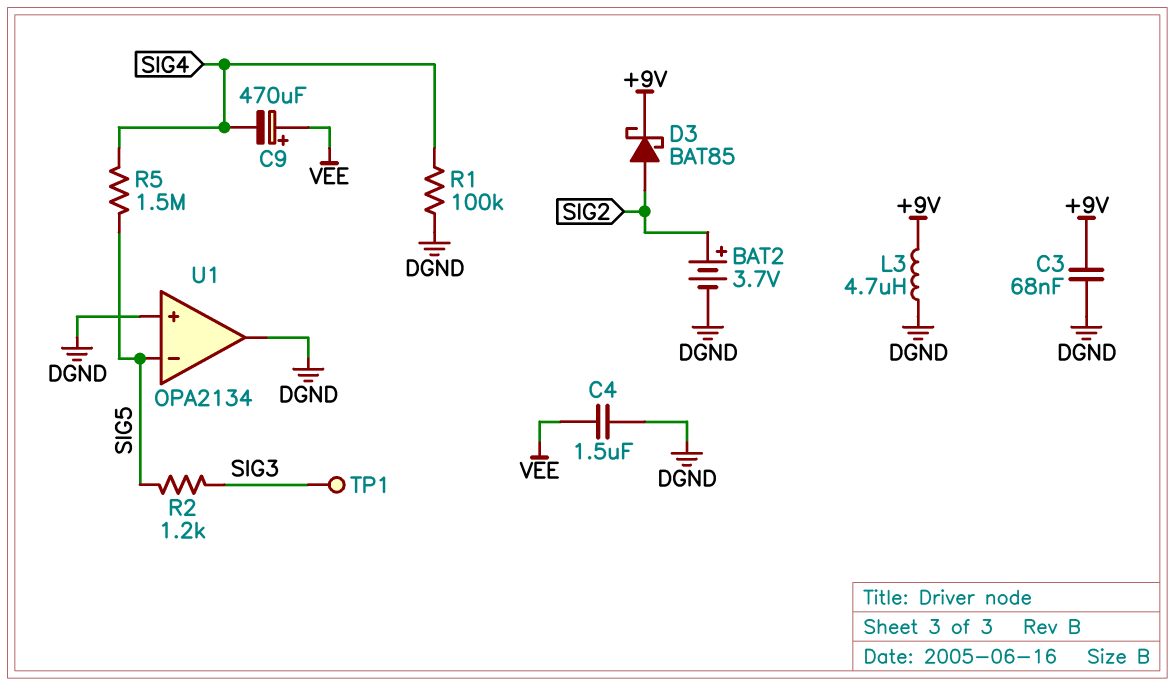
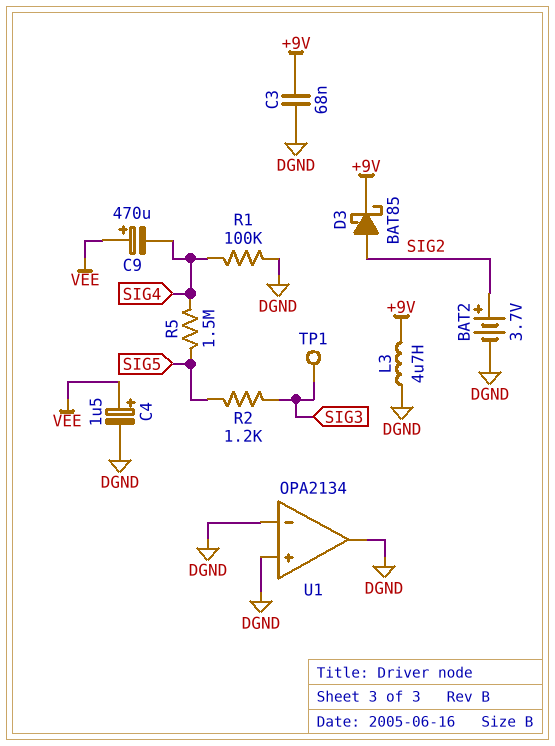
C4: 1.5uF (DGND, VEE) -> 1.5uF (plus VEE, minus DGND)
U1 pin in-: SIG5 -> DGND

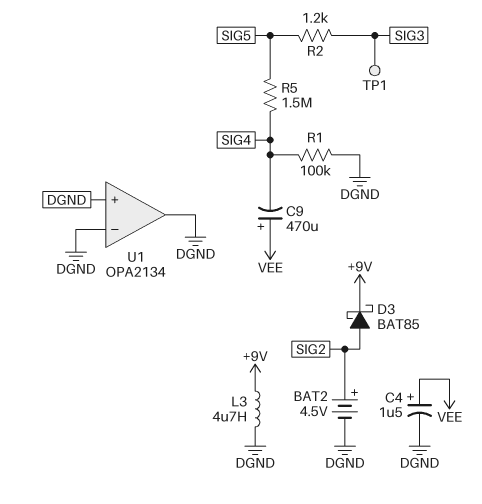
BAT2: 3.7V (plus SIG2, minus DGND) -> 4.5V (plus SIG2, minus DGND)
C3: 68nF (+9V, DGND) -> none

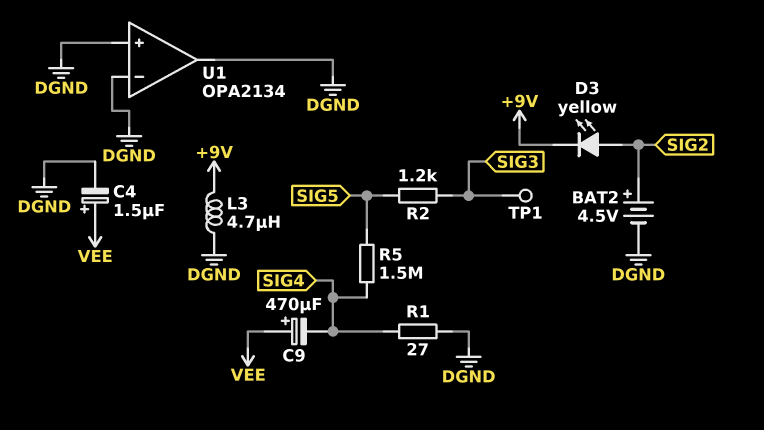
D3: schottky BAT85 (A SIG2, K +9V) -> LED yellow (A SIG2, K +9V)
R1: 100k (DGND, SIG4) -> 27 (DGND, SIG4)

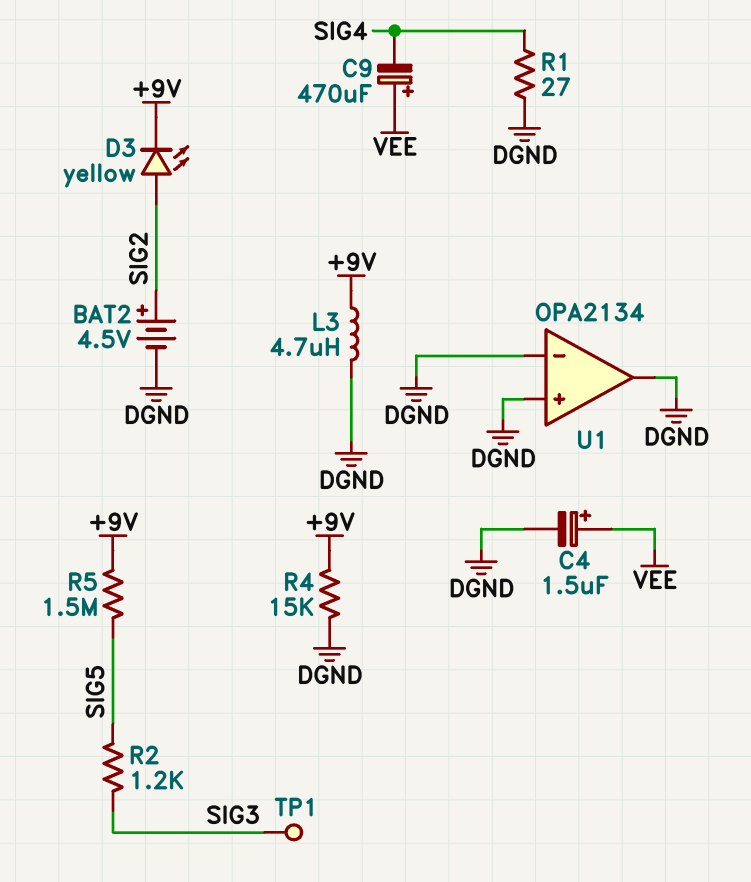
R4: none -> 15k (+9V, DGND)
R5: 1.5M (SIG4, SIG5) -> 1.5M (+9V, SIG5)

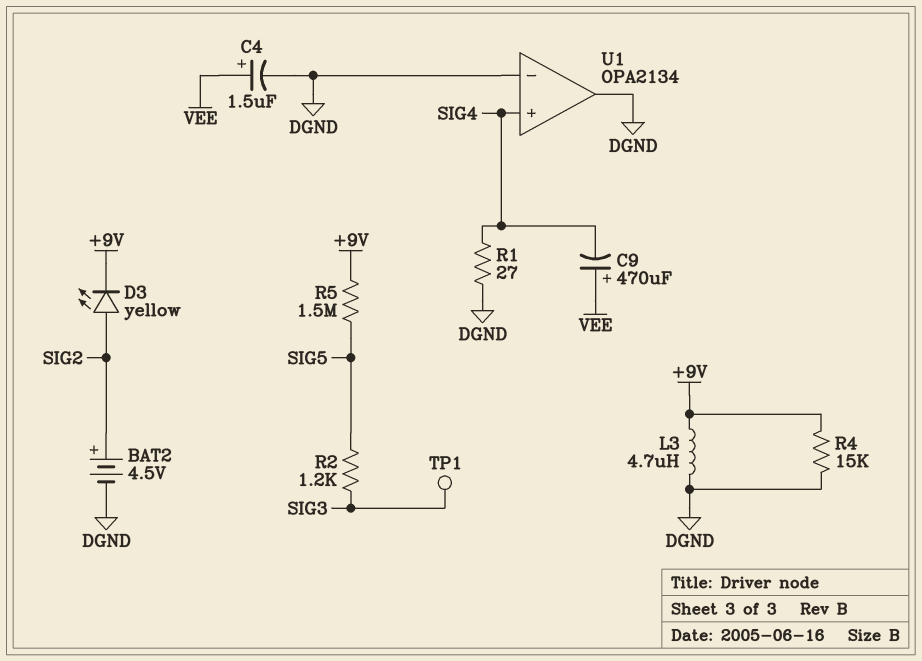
U1 pin in+: DGND -> SIG4

